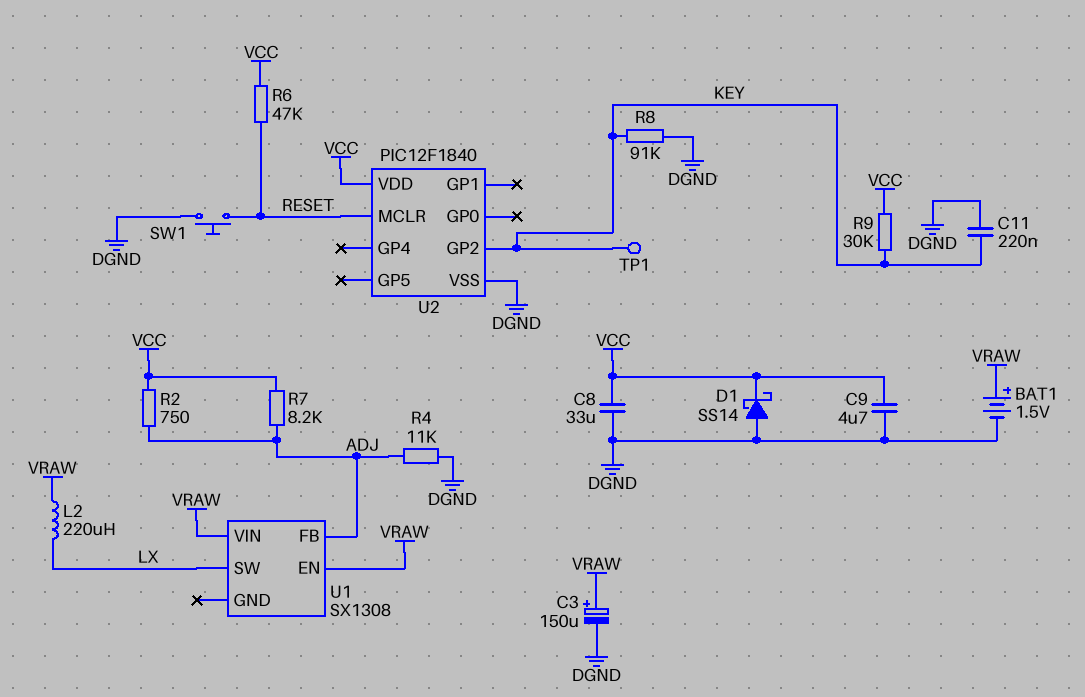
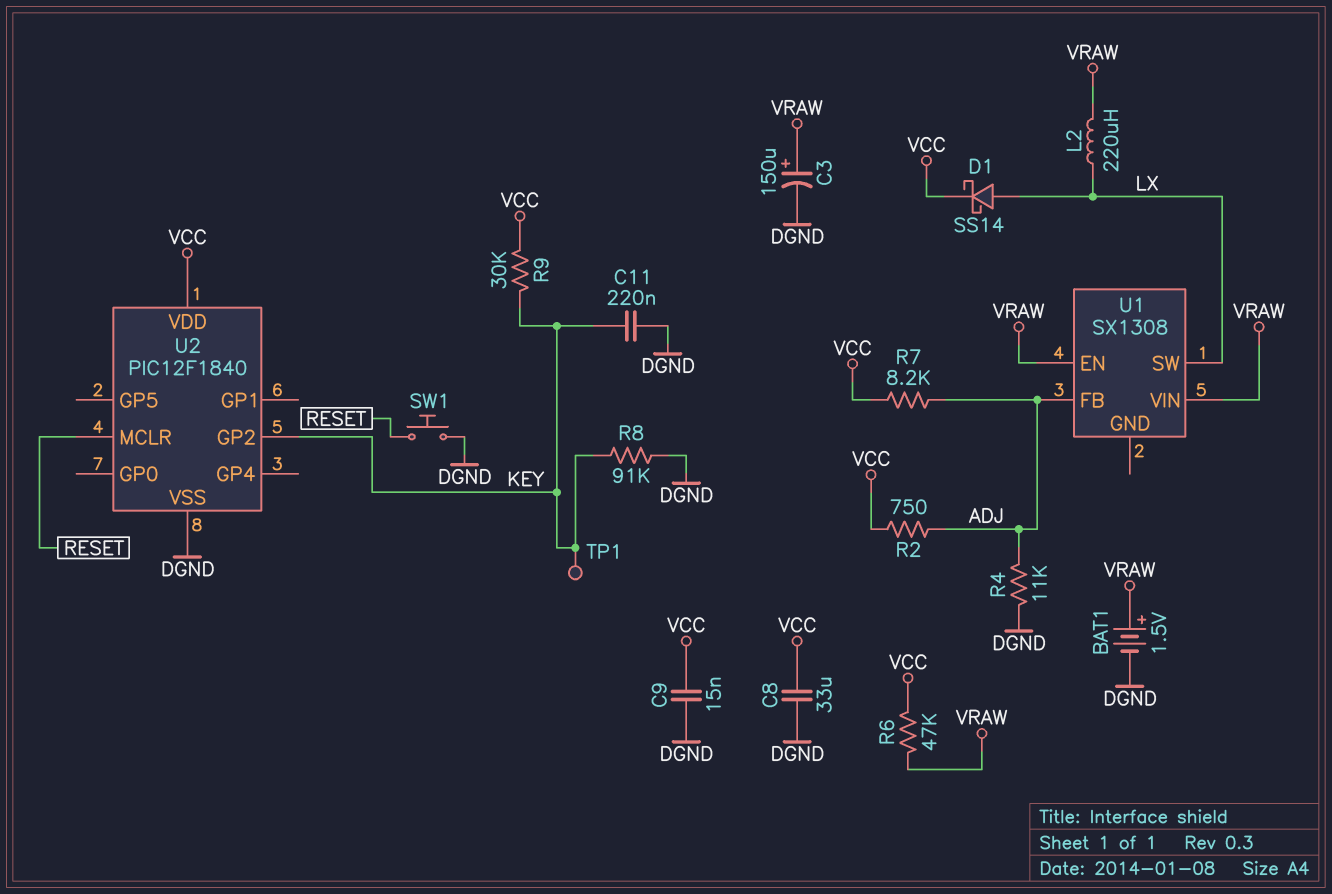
C9: 4.7uF (DGND, VCC) -> 15nF (DGND, VCC)
D1: schottky SS14 (A DGND, K VCC) -> schottky SS14 (A LX, K VCC)
R6: 47k (RESET, VCC) -> 47k (VCC, VRAW)

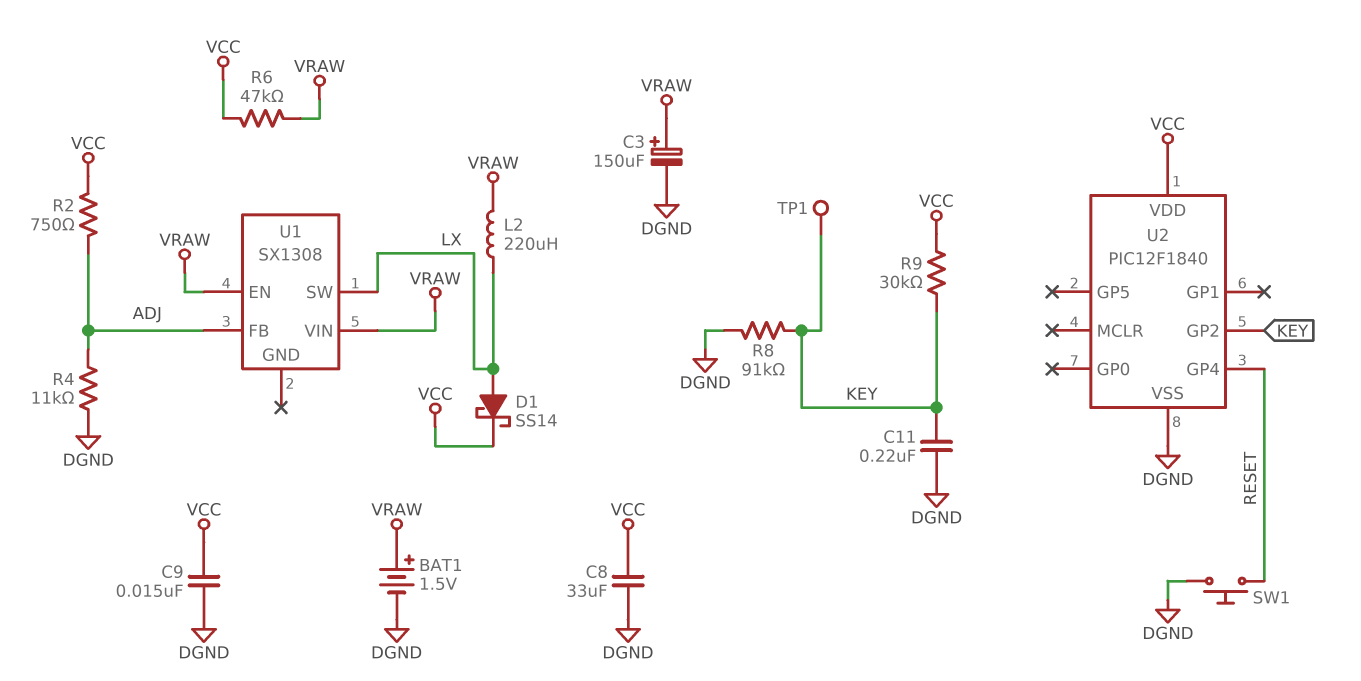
R7: 8.2k (ADJ, VCC) -> none
U2 pin GP4: none -> RESET
U2 pin MCLR: RESET -> none

